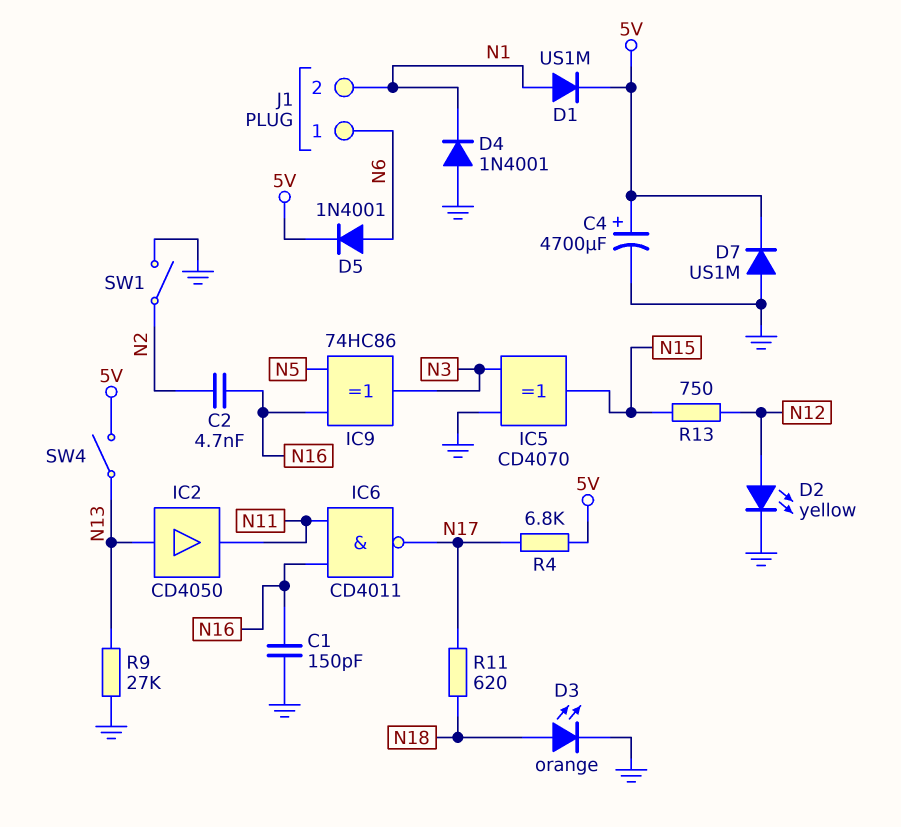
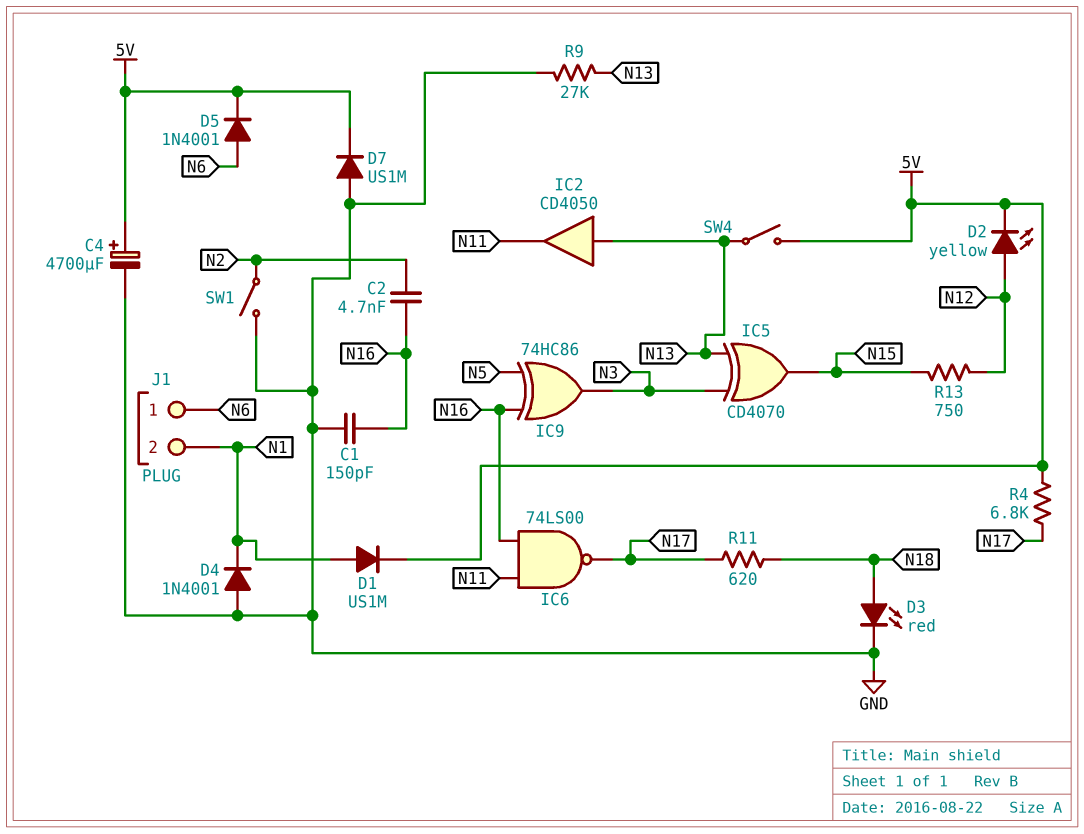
D2: LED yellow (A N12, K GND) -> LED yellow (A N12, K 5V)
D3: LED orange (A N18, K GND) -> LED red (A N18, K GND)
IC5: XOR CD4070 (in GND, in N3, out N15) -> XOR CD4070 (in N3, in N13, out N15)
IC6: NAND CD4011 (in N11, in N16, out N17) -> NAND 74LS00 (in N11, in N16, out N17)

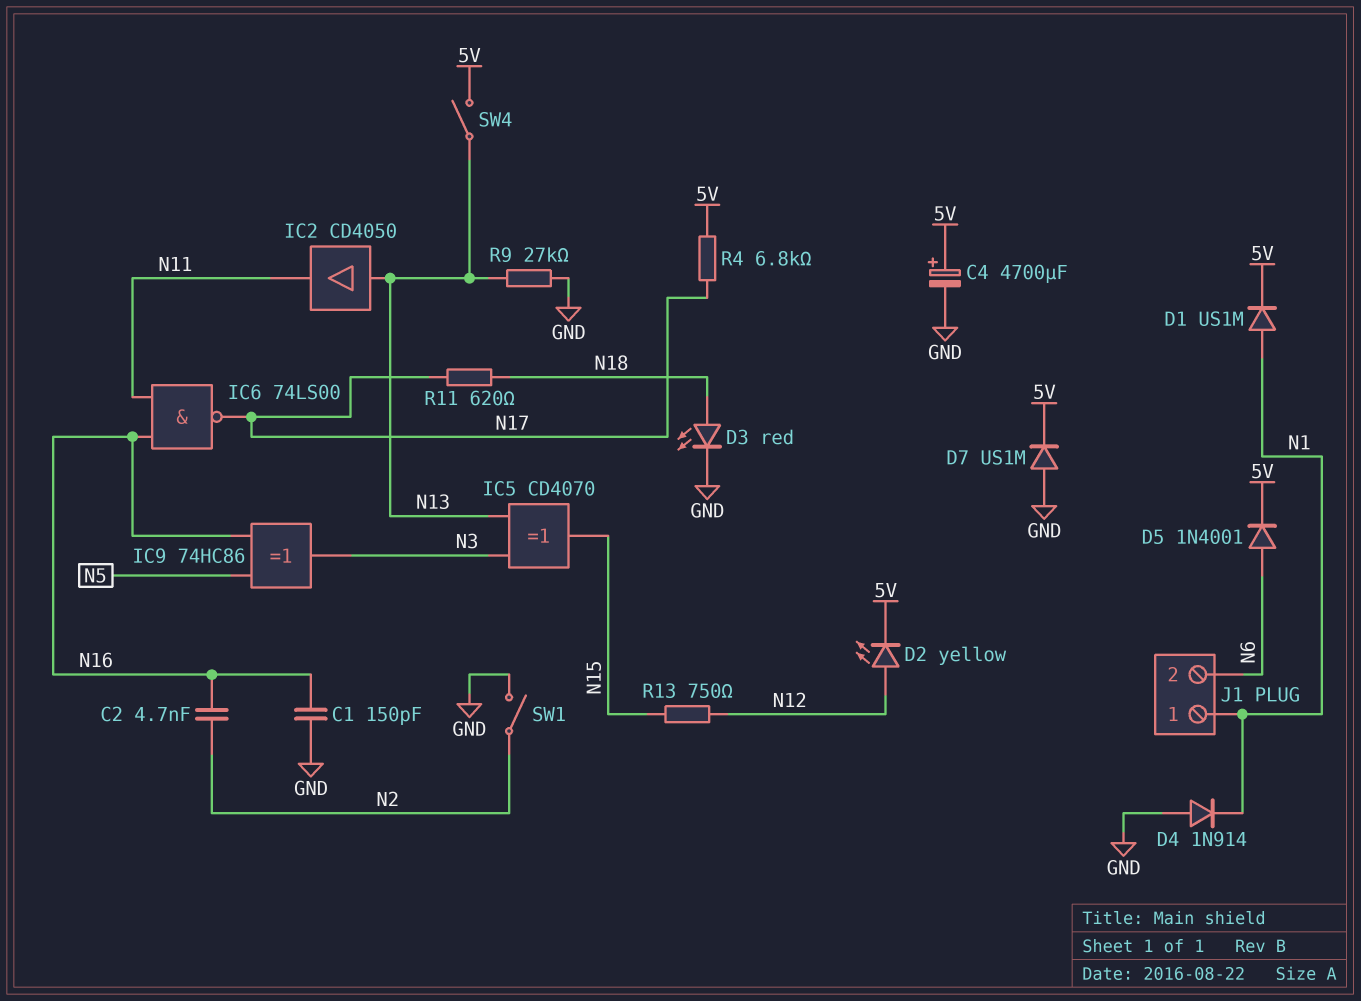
D4: diode 1N4001 (A GND, K N1) -> diode 1N914 (A GND, K N1)
J1 pin 1: N6 -> N1
J1 pin 2: N1 -> N6

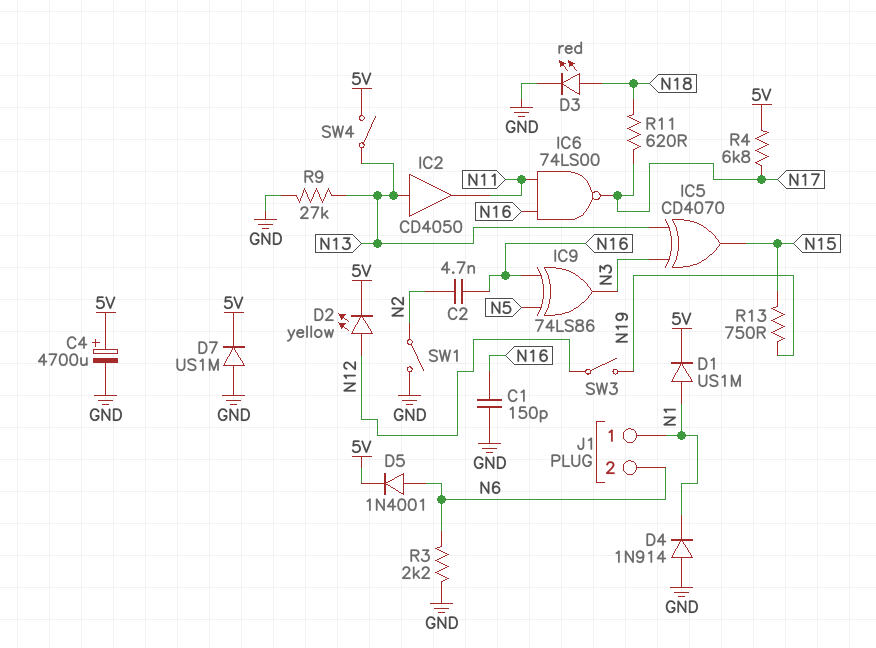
IC9: XOR 74HC86 (in N5, in N16, out N3) -> XOR 74LS86 (in N5, in N16, out N3)
R3: none -> 2.2k (GND, N6)
R13: 750 (N12, N15) -> 750 (N15, N19)
SW3: none -> switch (N12, N19)

